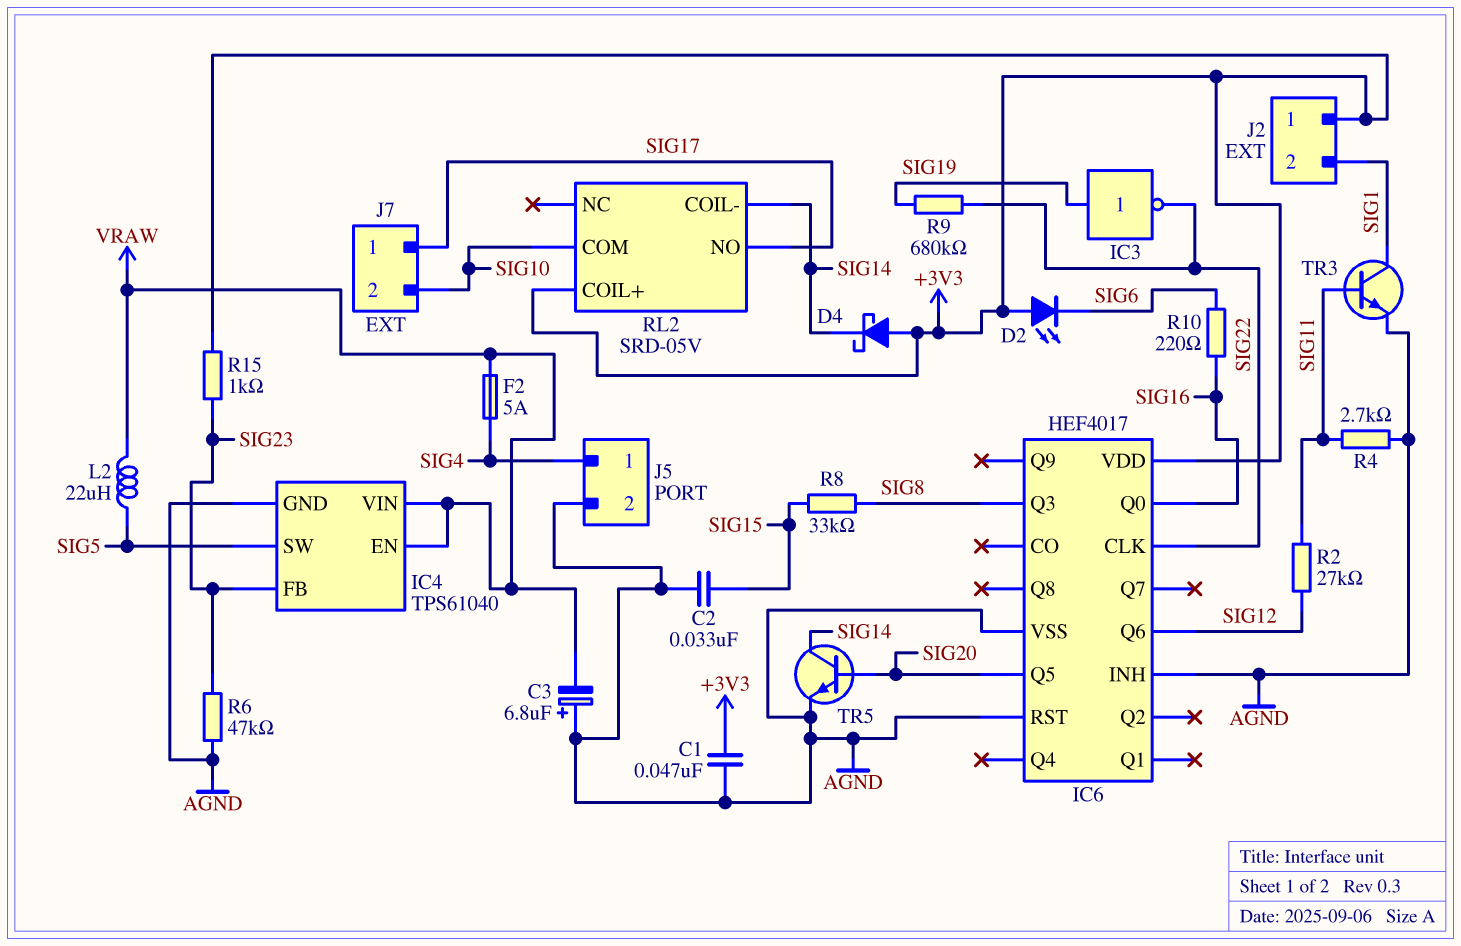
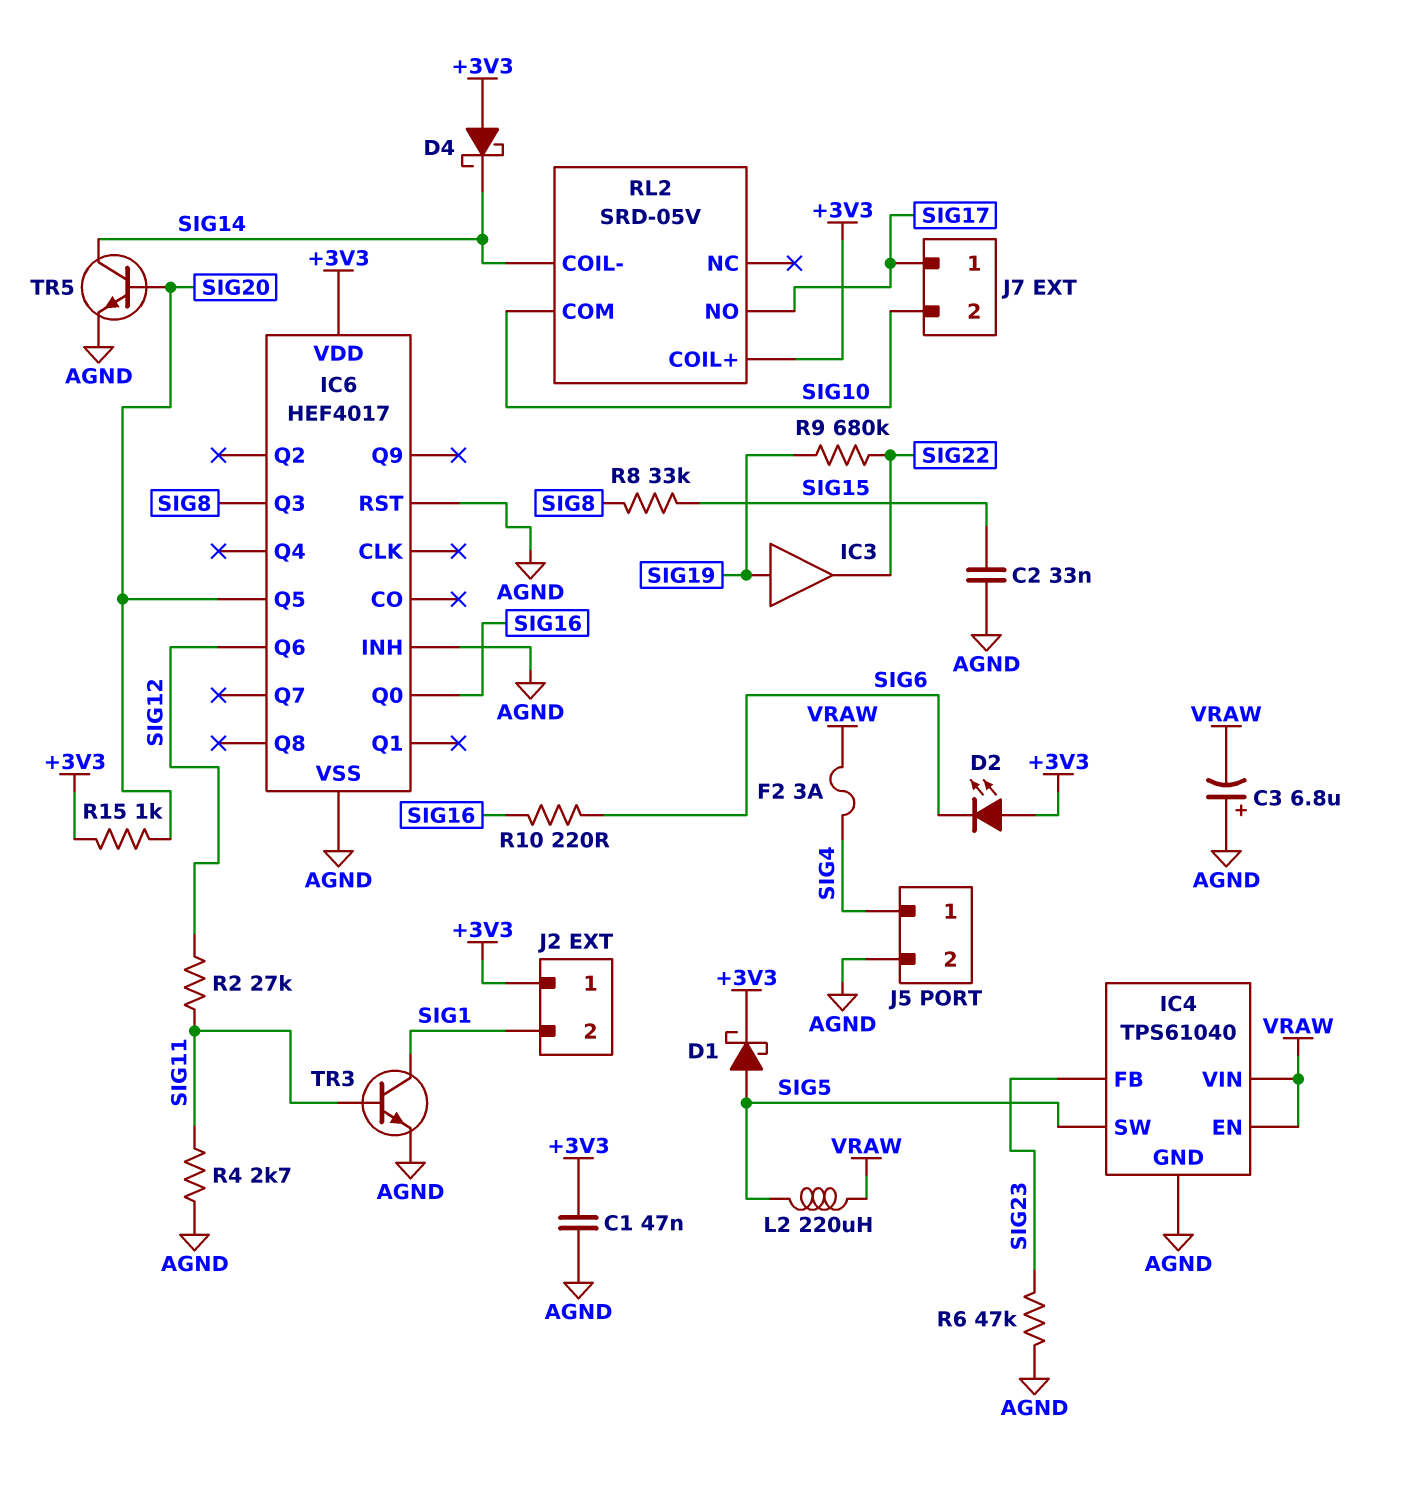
D1: none -> schottky (A SIG5, K +3V3)
F2: 5A (SIG4, VRAW) -> 3A (SIG4, VRAW)
IC3: NOT (in SIG19, out SIG22) -> buffer (in SIG19, out SIG22)
IC6 pin CLK: SIG22 -> none
L2: 22uH (SIG5, VRAW) -> 220uH (SIG5, VRAW)
R15: 1k (+3V3, SIG23) -> 1k (+3V3, SIG20)

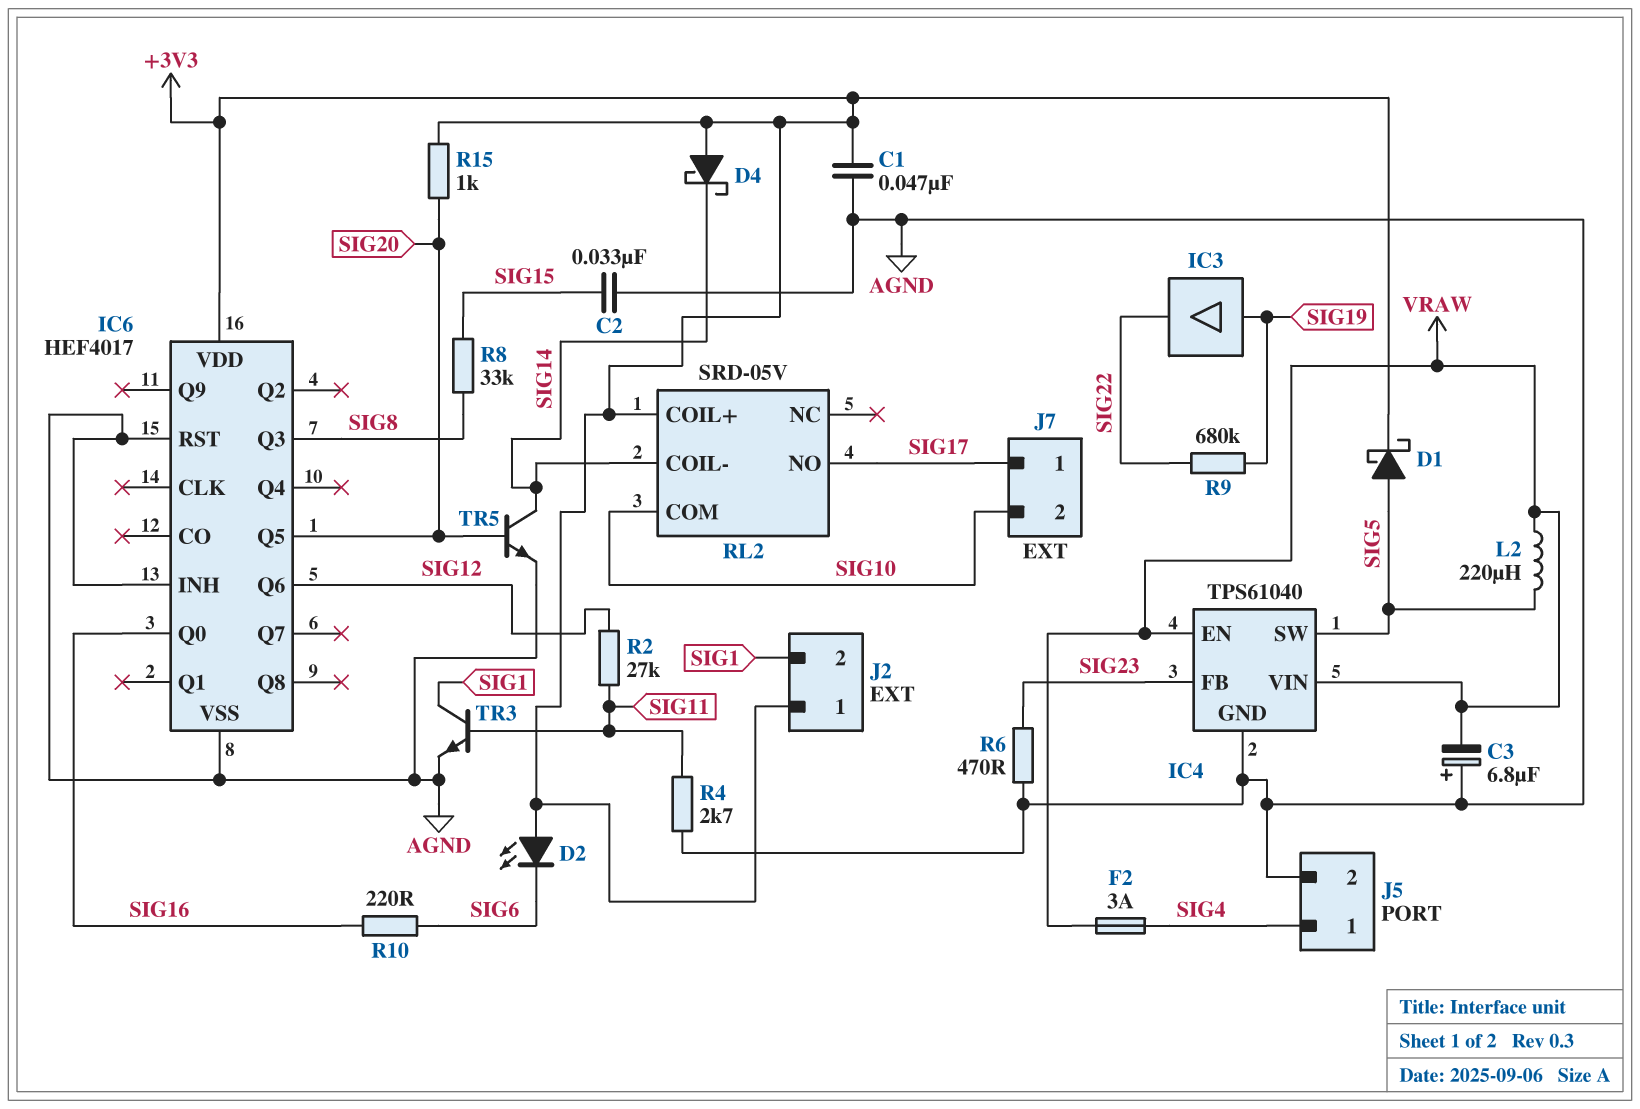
R6: 47k (AGND, SIG23) -> 470 (AGND, SIG23)

